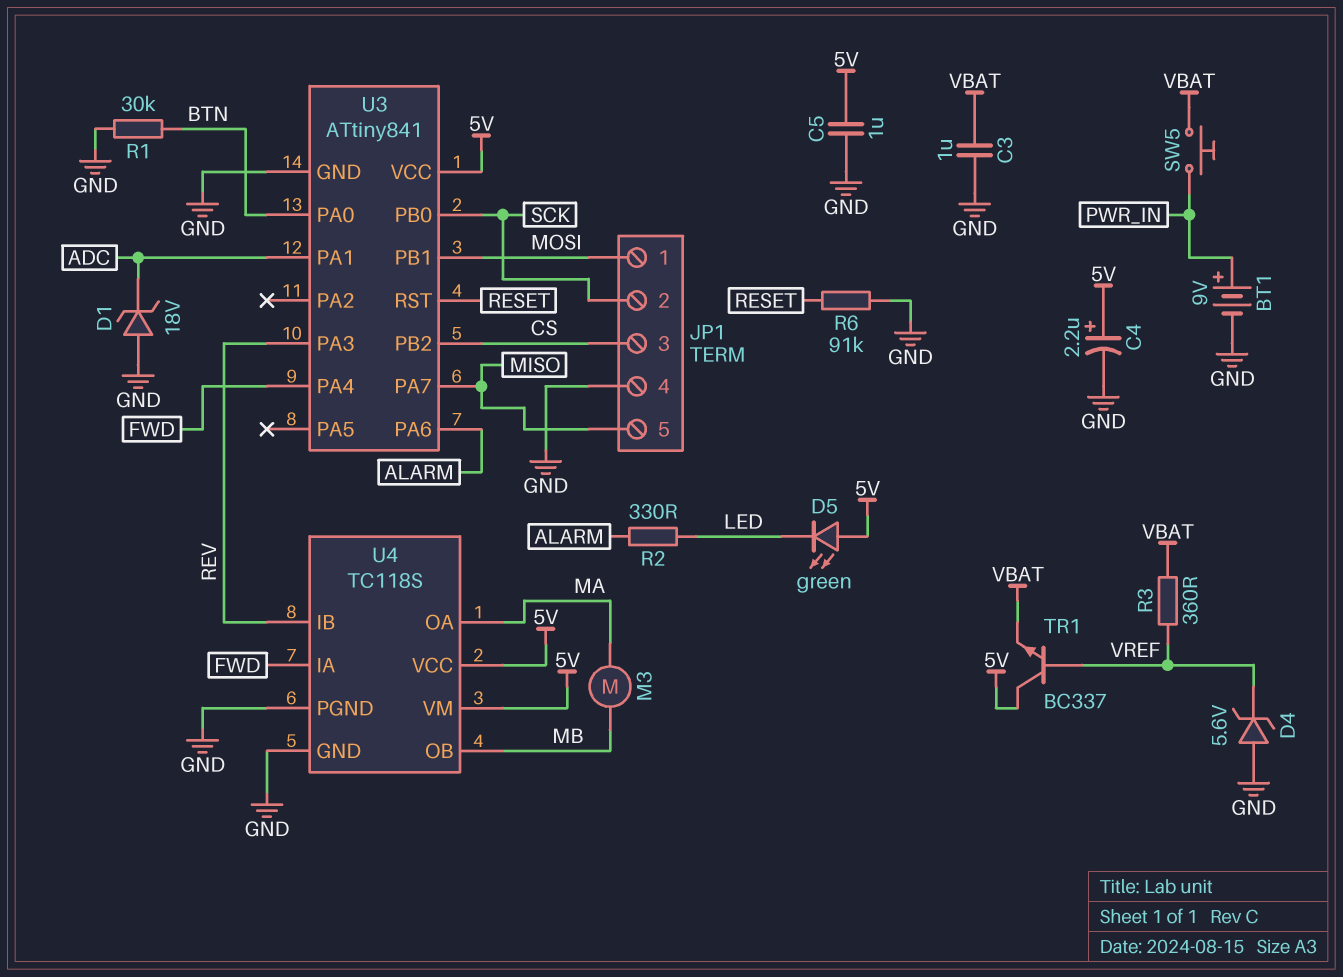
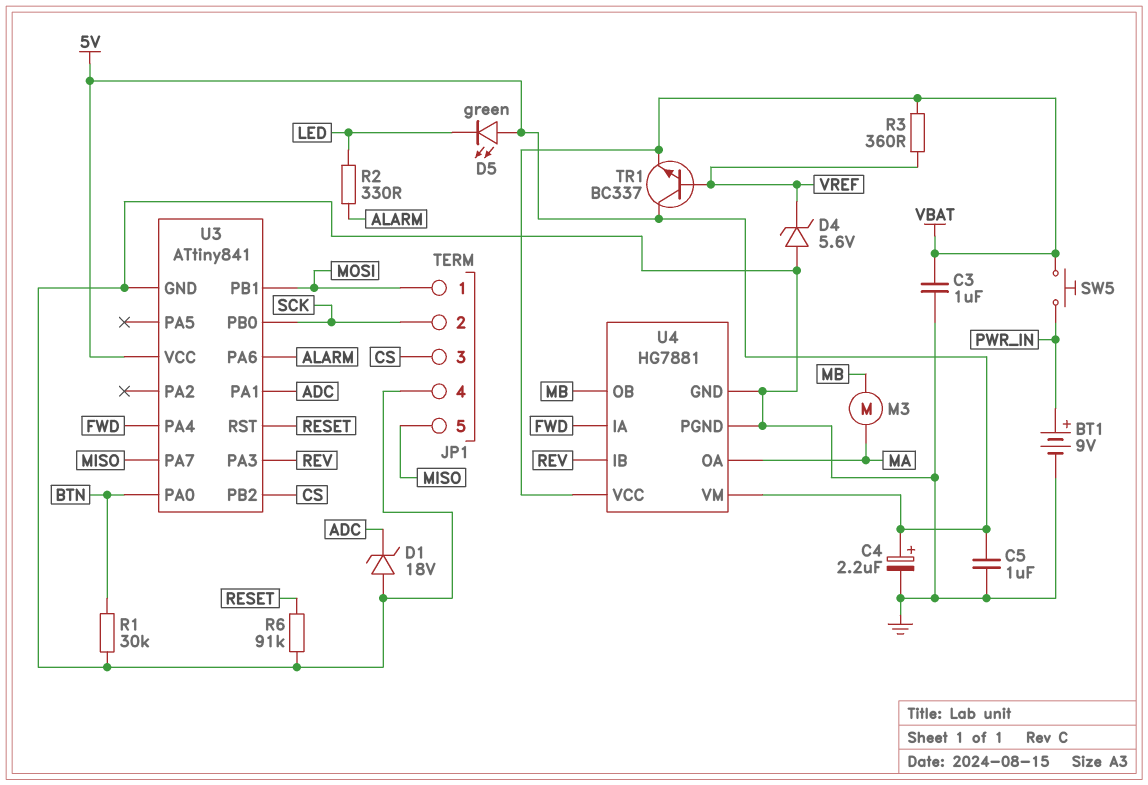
U4: TC118S -> HG7881
U4 pin VCC: 5V -> VBAT

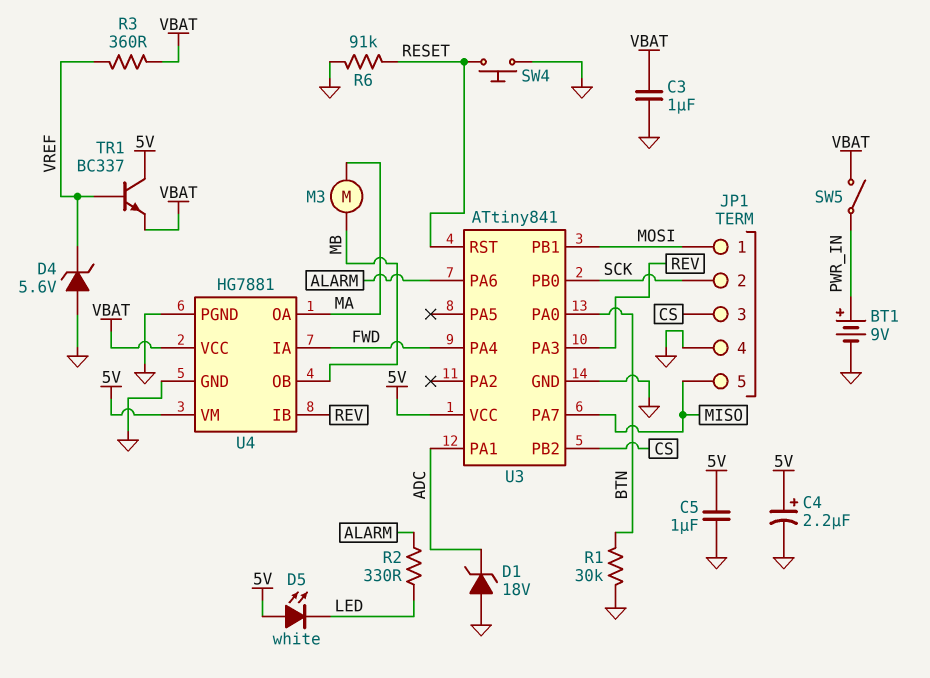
D5: LED green (A 5V, K LED) -> LED white (A 5V, K LED)
SW4: none -> button (GND, RESET)
SW5: button (PWR_IN, VBAT) -> switch (PWR_IN, VBAT)

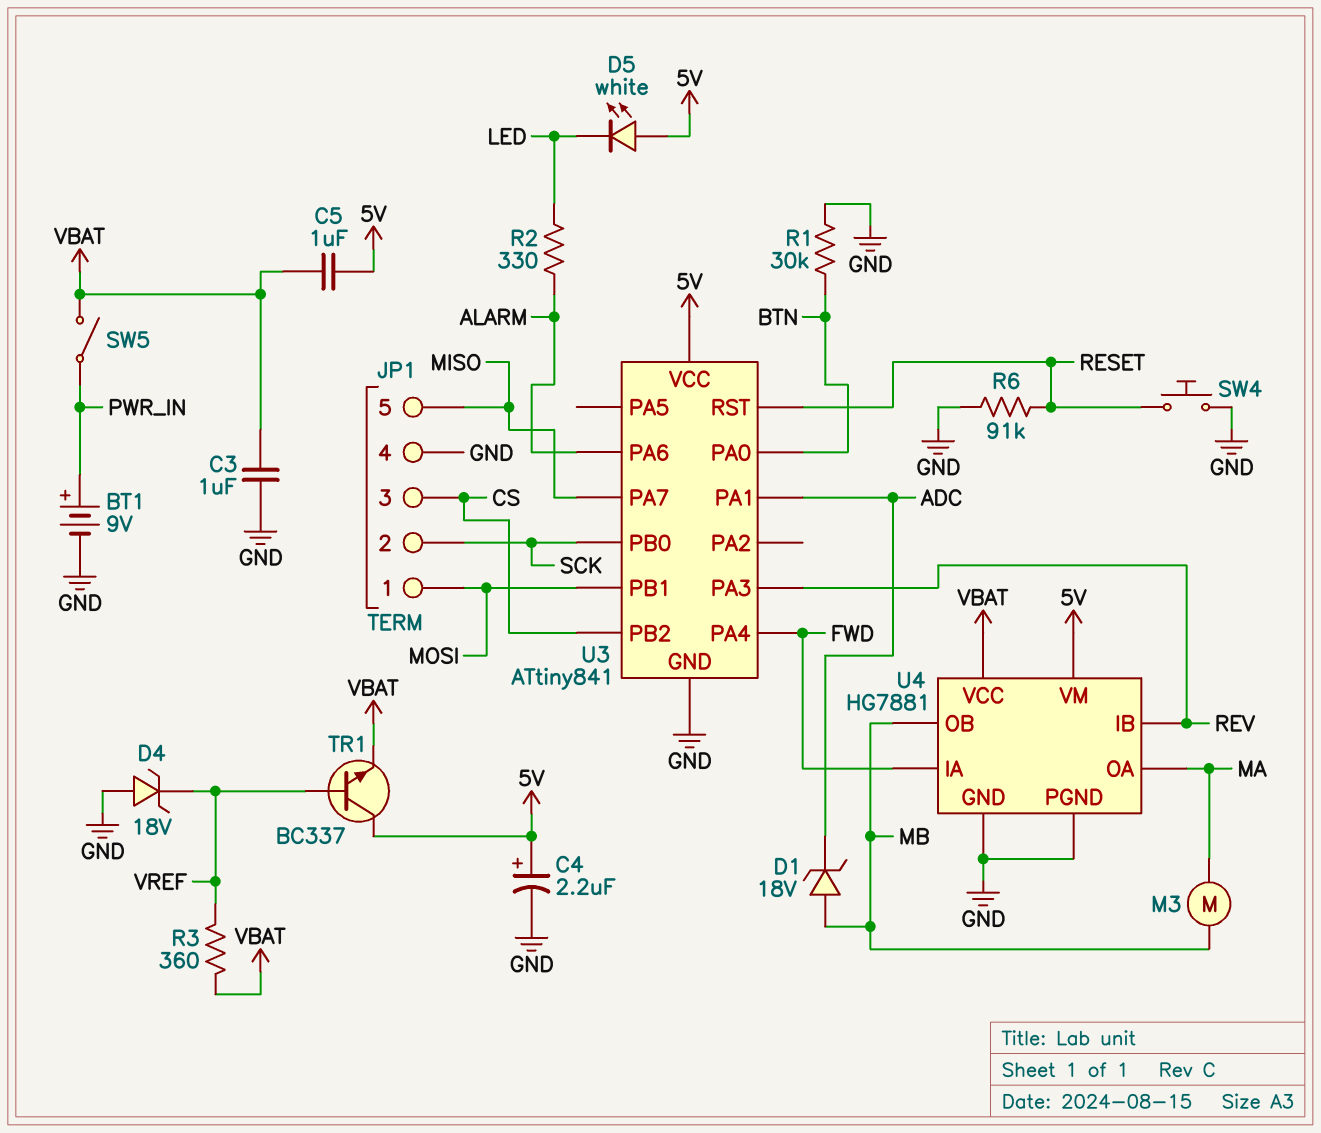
C5: 1uF (5V, GND) -> 1uF (5V, VBAT)
D1: zener 18V (A GND, K ADC) -> zener 18V (A MB, K ADC)
D4: zener 5.6V (A GND, K VREF) -> zener 18V (A GND, K VREF)

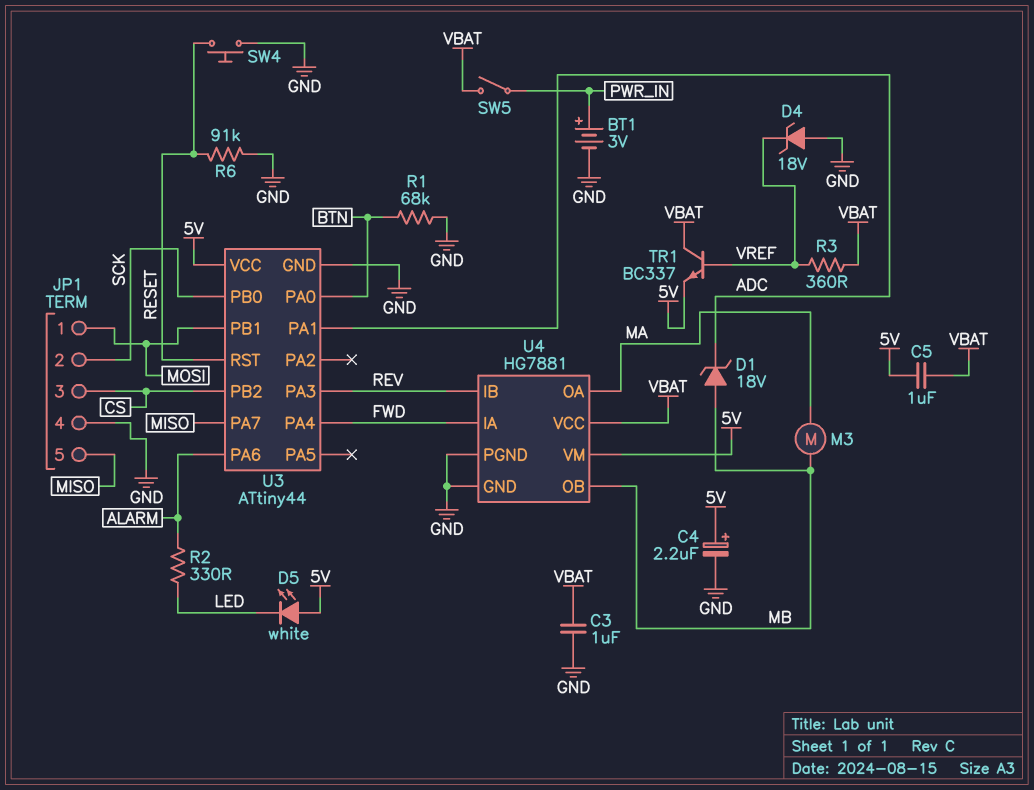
BT1: 9V (plus PWR_IN, minus GND) -> 3V (plus PWR_IN, minus GND)
R1: 30k (BTN, GND) -> 68k (BTN, GND)
TR1: NPN BC337 (B VREF, C 5V, E VBAT) -> NPN BC337 (B VREF, C VBAT, E 5V)
U3: ATtiny841 -> ATtiny44

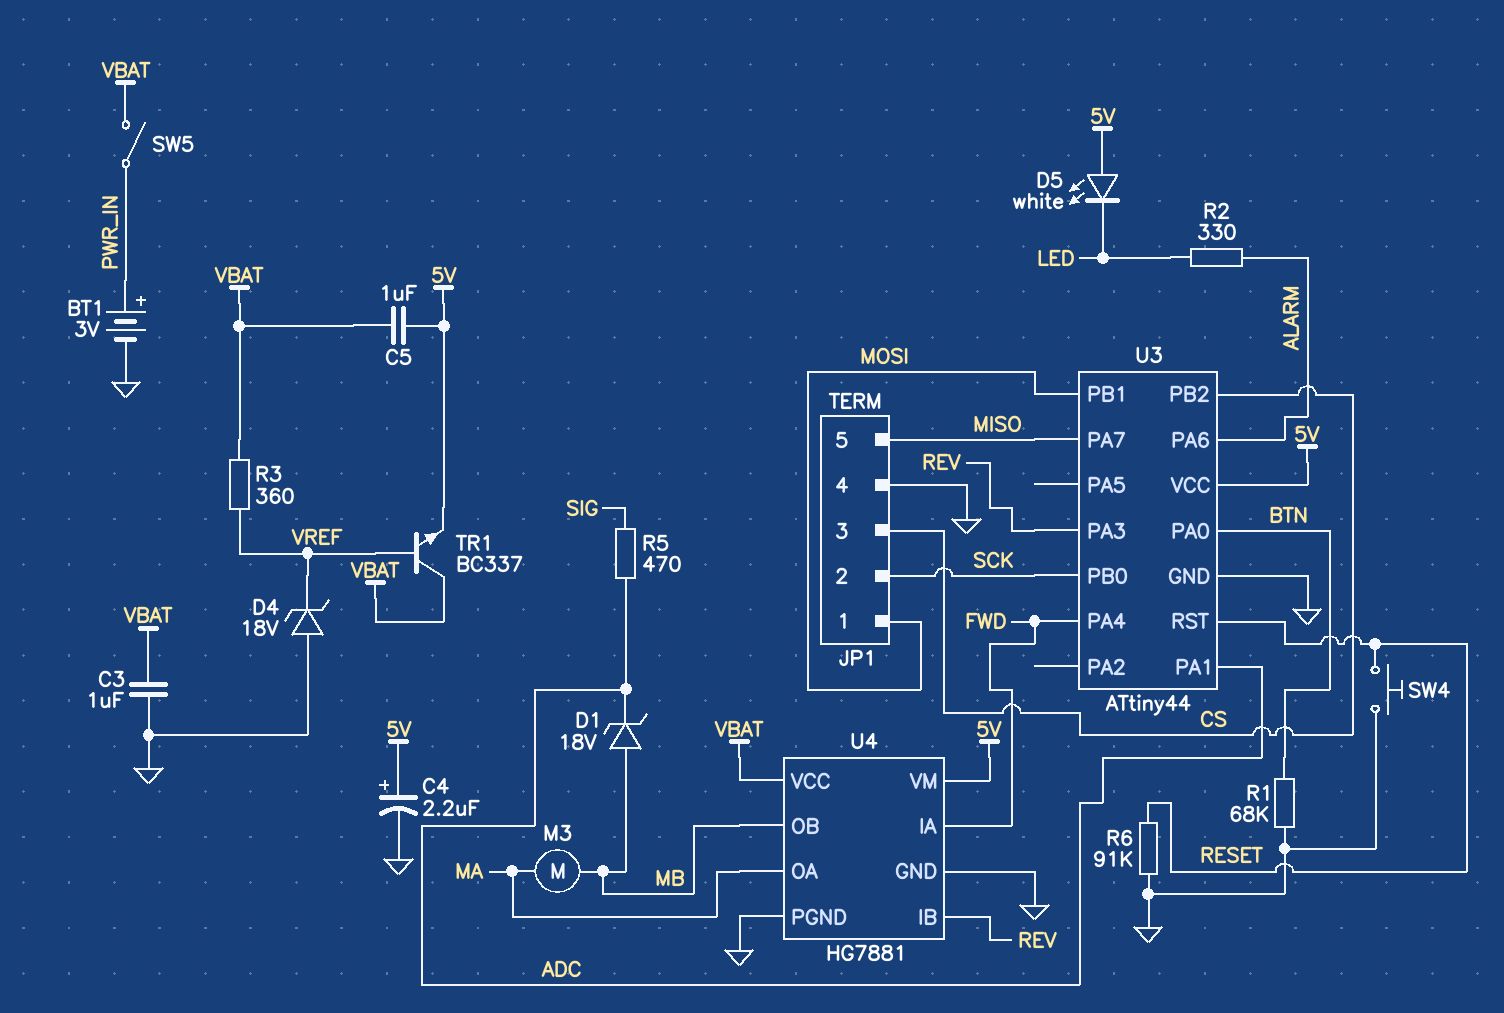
R5: none -> 470 (ADC, SIG)

